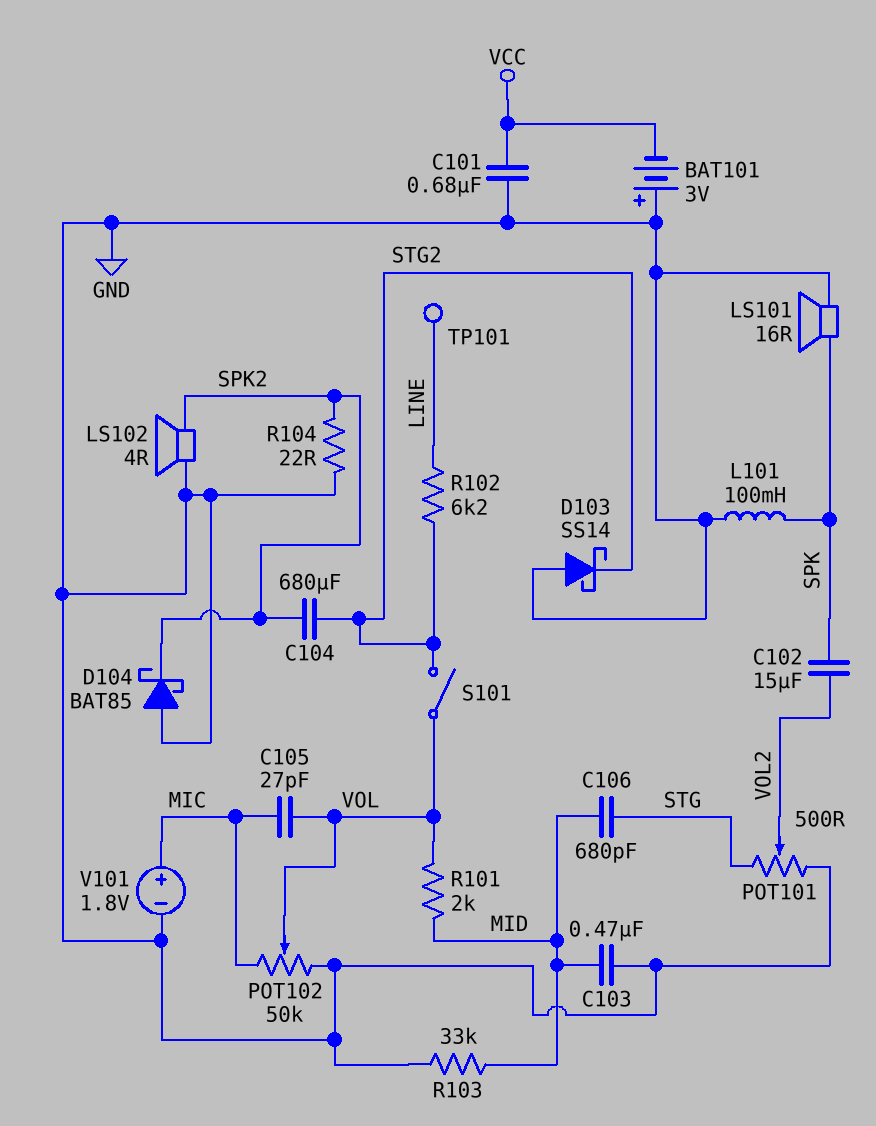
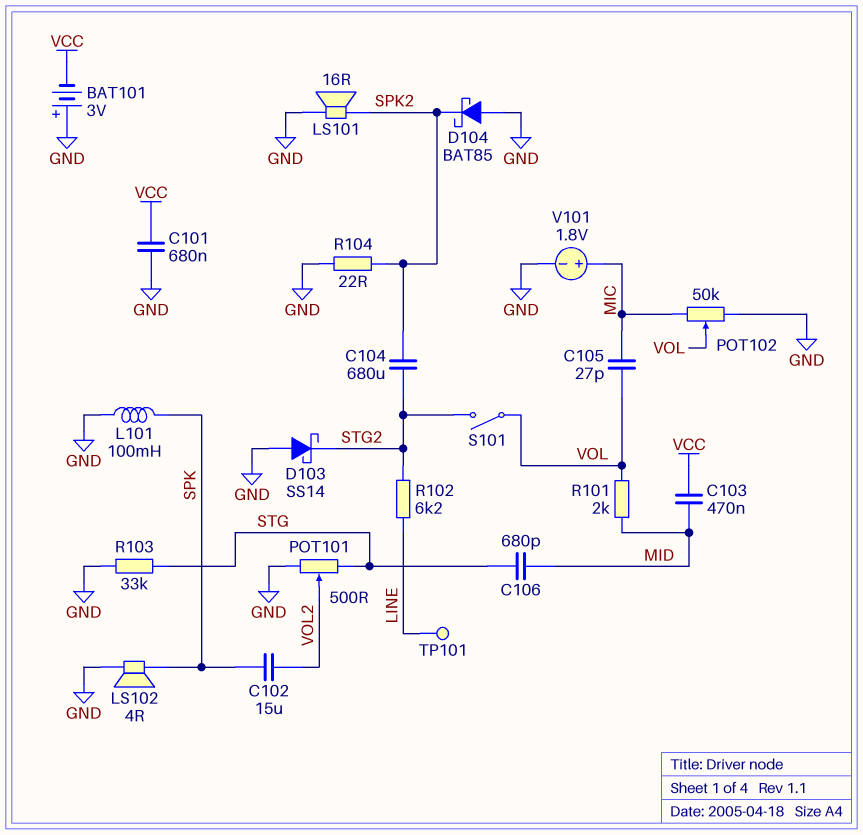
C103: 470nF (GND, MID) -> 470nF (MID, VCC)
LS101: speaker 16R (GND, SPK) -> speaker 16R (GND, SPK2)
LS102: speaker 4R (GND, SPK2) -> speaker 4R (GND, SPK)
R103: 33k (GND, MID) -> 33k (GND, STG)

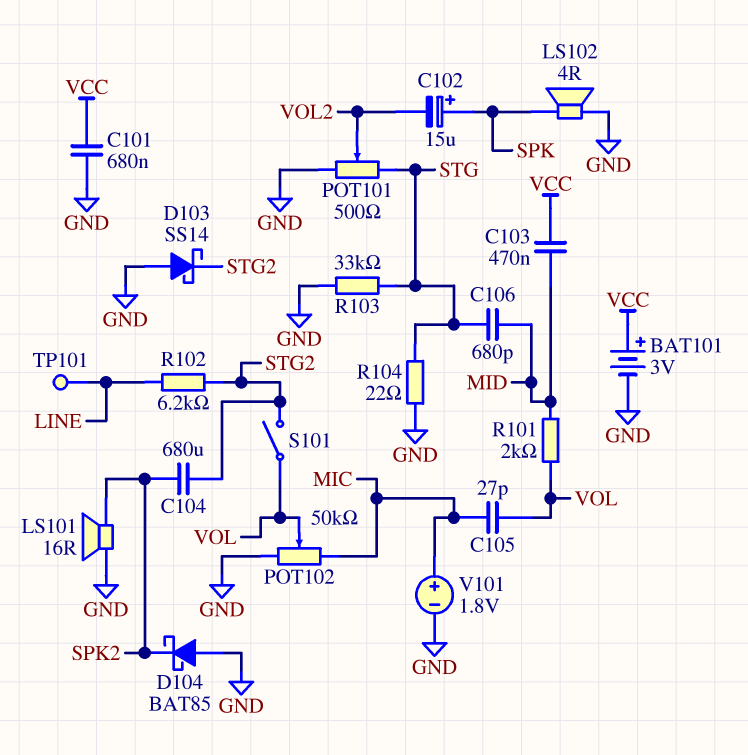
BAT101: 3V (plus GND, minus VCC) -> 3V (plus VCC, minus GND)
C102: 15uF (SPK, VOL2) -> 15uF (plus SPK, minus VOL2)
L101: 100mH (GND, SPK) -> none
R104: 22 (GND, SPK2) -> 22 (GND, STG)

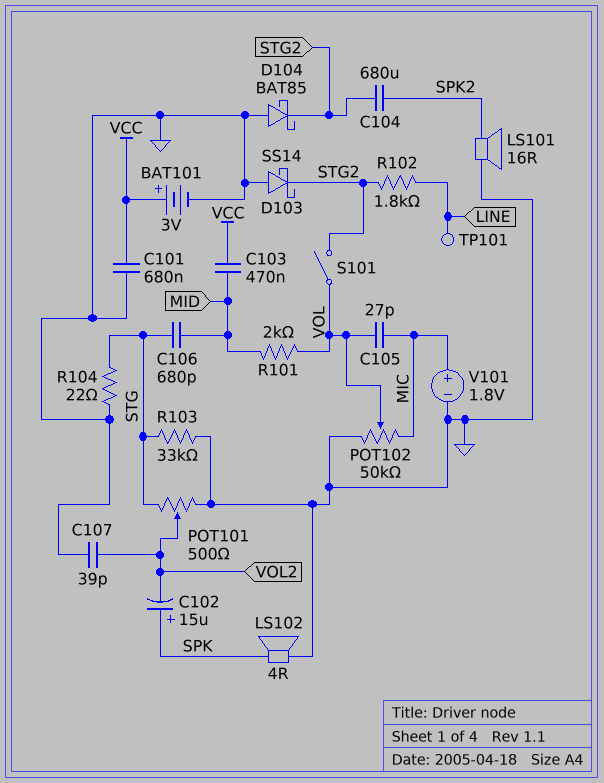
C107: none -> 39pF (GND, VOL2)
D104: schottky BAT85 (A GND, K SPK2) -> schottky BAT85 (A GND, K STG2)
R102: 6.2k (LINE, STG2) -> 1.8k (LINE, STG2)

